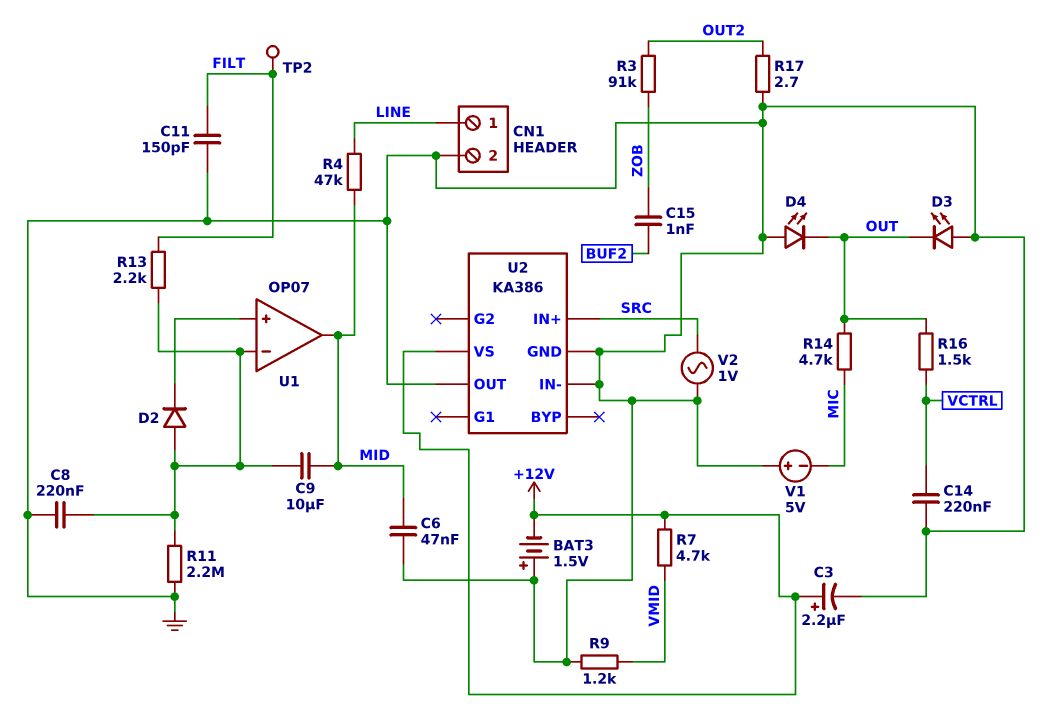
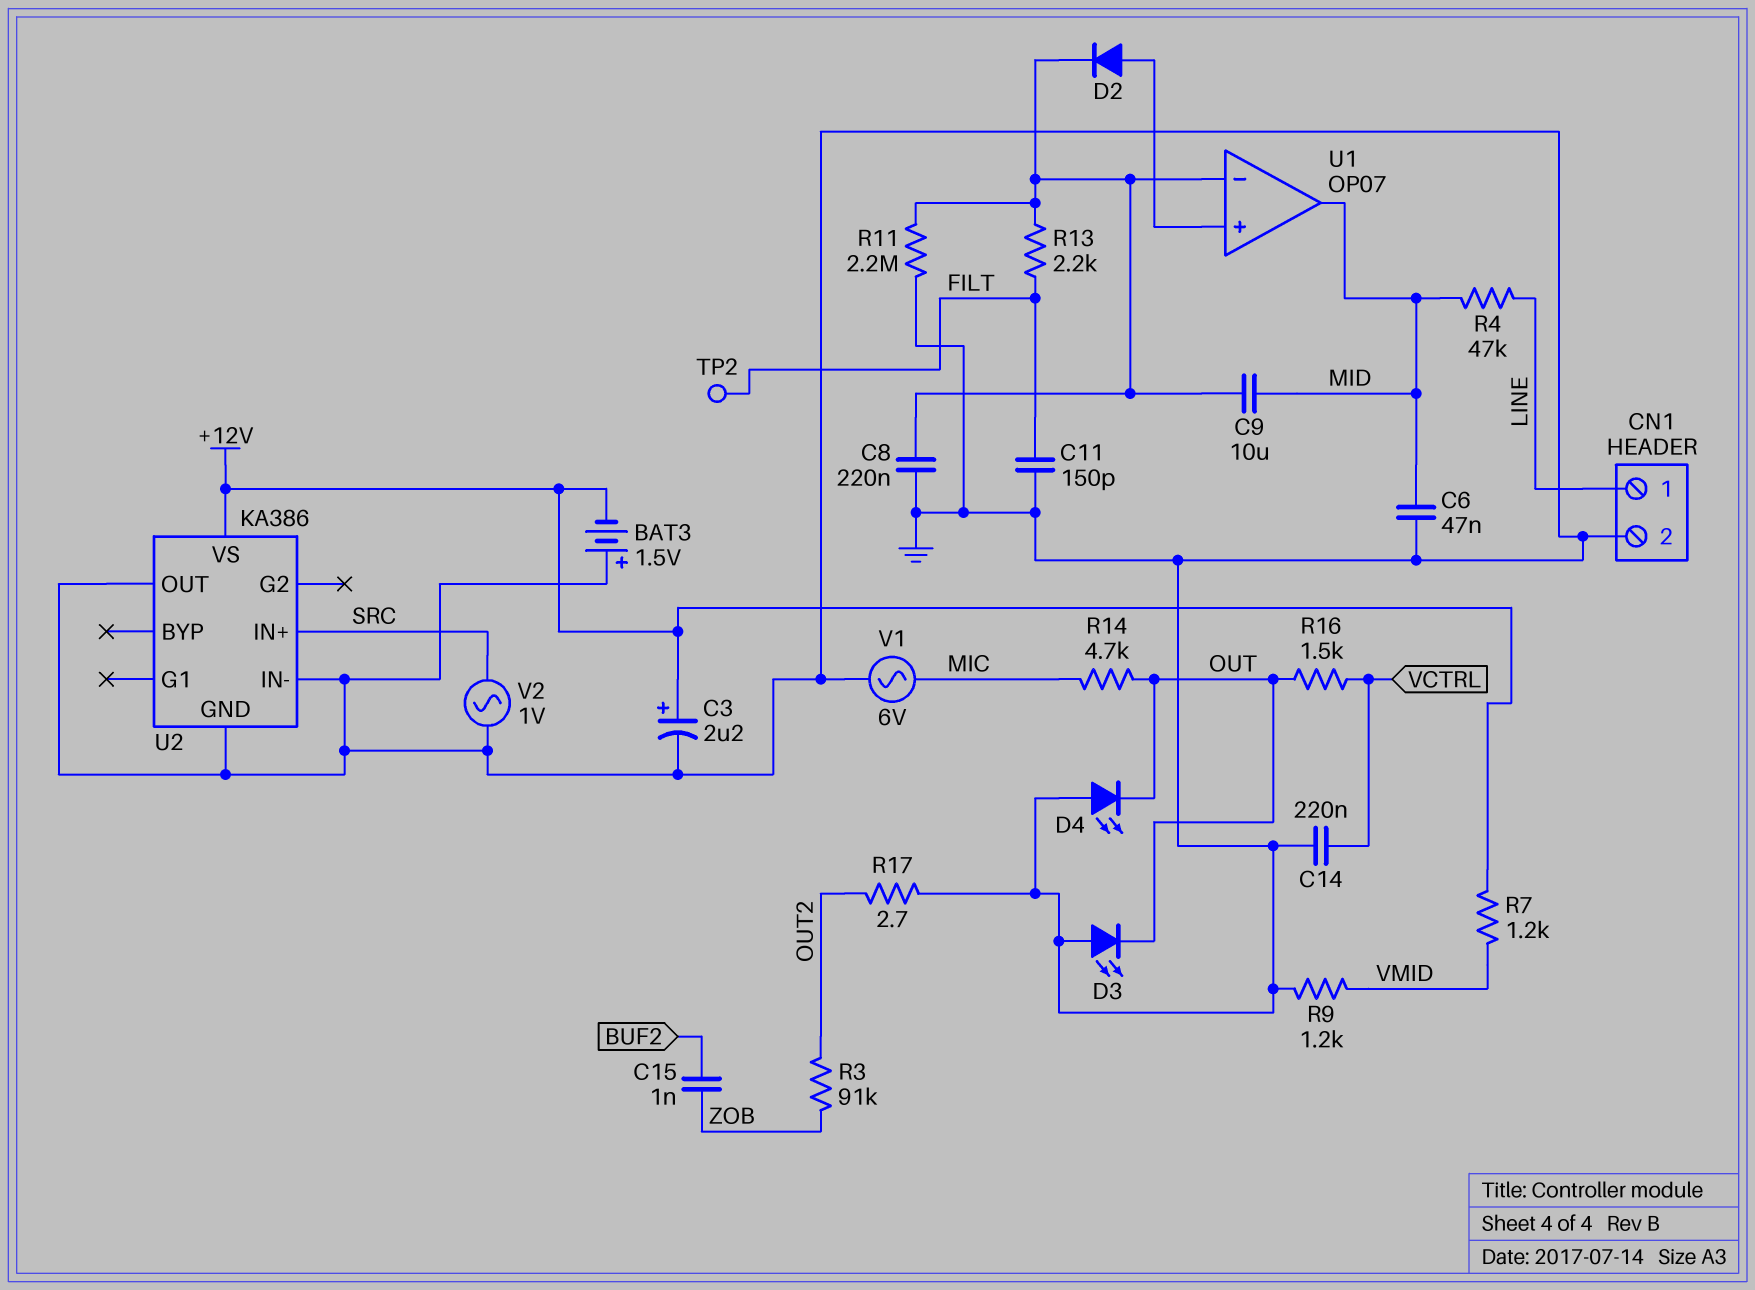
D2: diode (A U1/in-, K U1/in+) -> diode (A U1/in+, K U1/in-)
R7: 4.7k (+12V, VMID) -> 1.2k (+12V, VMID)
V1: 5V (plus GND, minus MIC) -> AC 6V (GND, MIC)

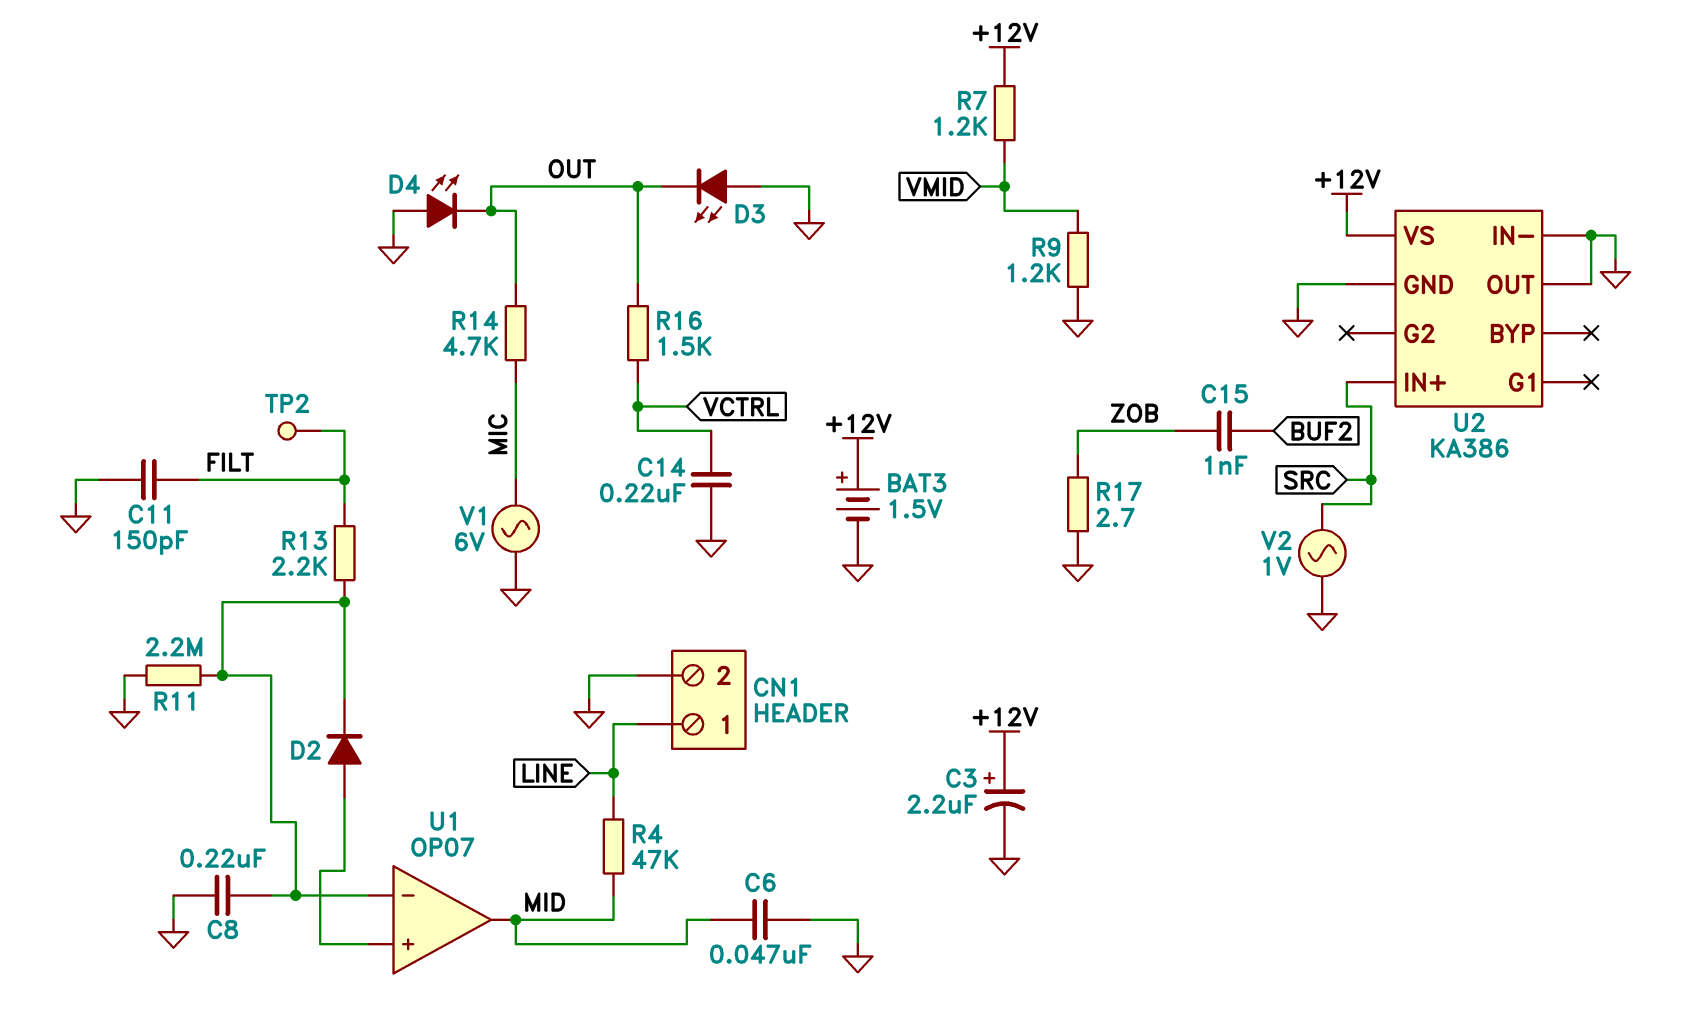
BAT3: 1.5V (plus GND, minus +12V) -> 1.5V (plus +12V, minus GND)
C9: 10uF (MID, U1/in-) -> none
R3: 91k (OUT2, ZOB) -> none
R17: 2.7 (GND, OUT2) -> 2.7 (GND, ZOB)

